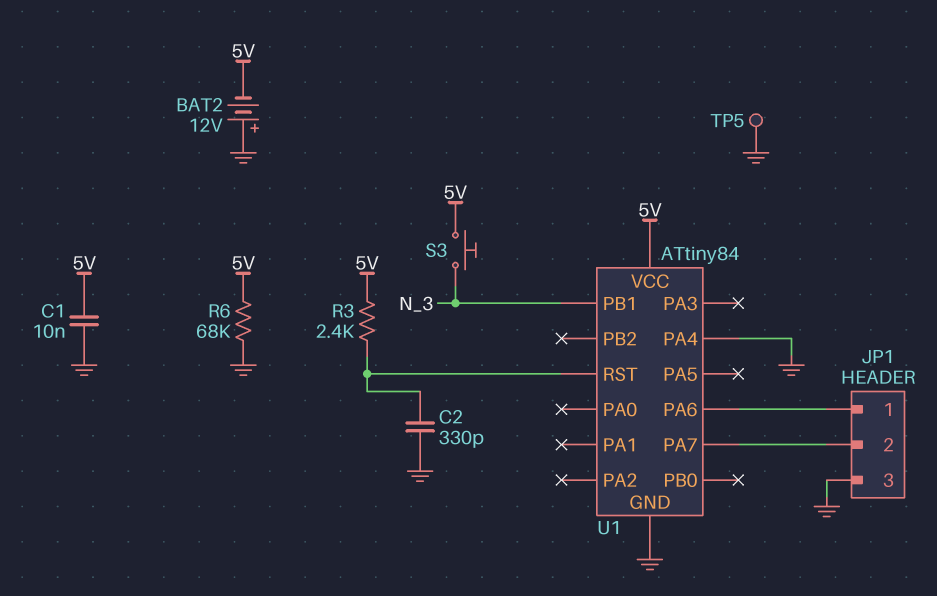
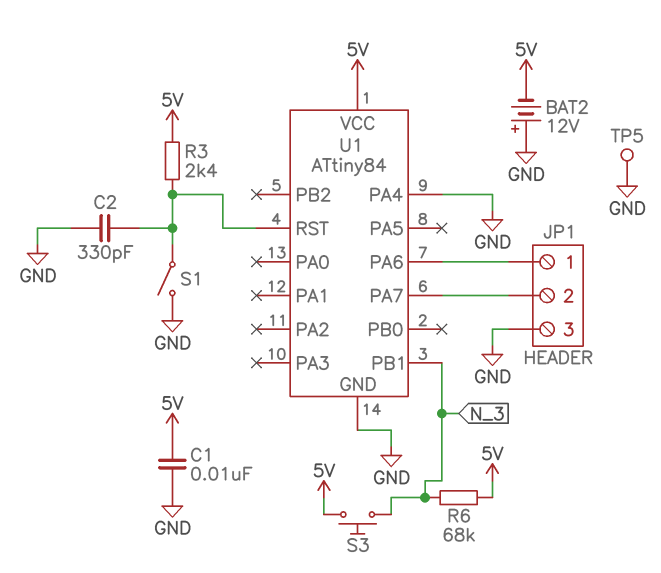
R6: 68k (5V, GND) -> 68k (5V, N_3)
S1: none -> switch (GND, U1/RST)

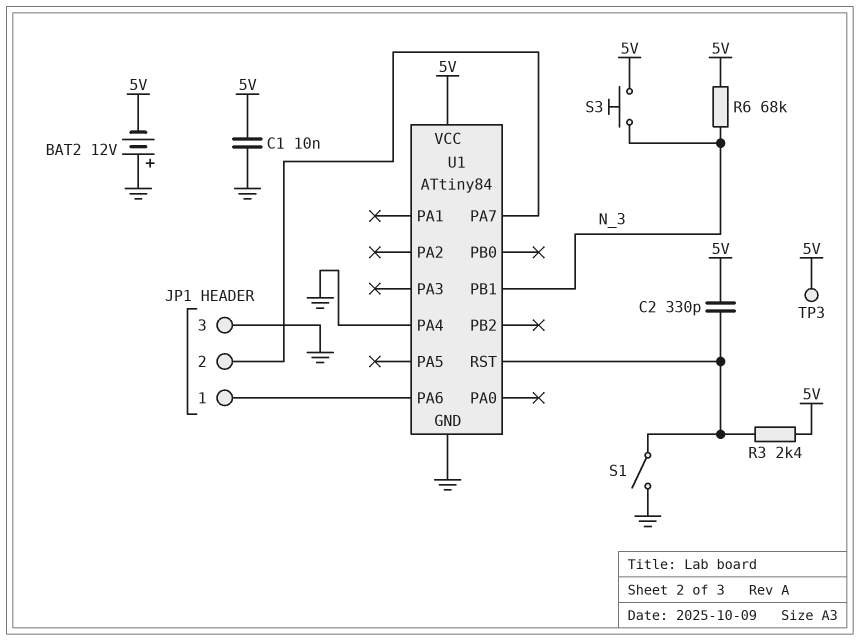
C2: 330pF (GND, U1/RST) -> 330pF (5V, U1/RST)
TP3: none -> test point (5V)
TP5: test point (GND) -> none

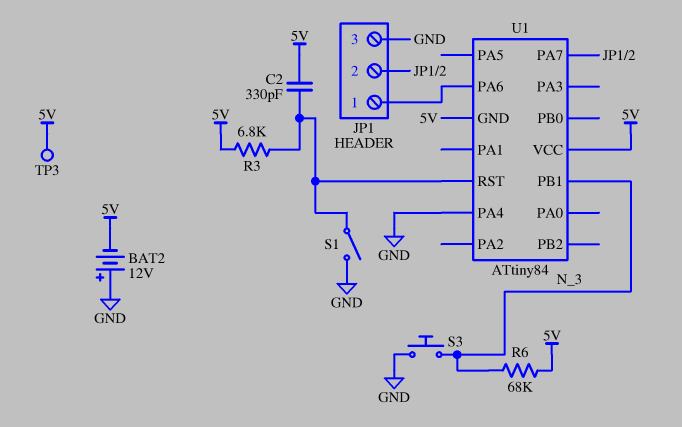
C1: 10nF (5V, GND) -> none
R3: 2.4k (5V, U1/RST) -> 6.8k (5V, U1/RST)
S3: button (5V, N_3) -> button (GND, N_3)
U1 pin GND: GND -> 5V

